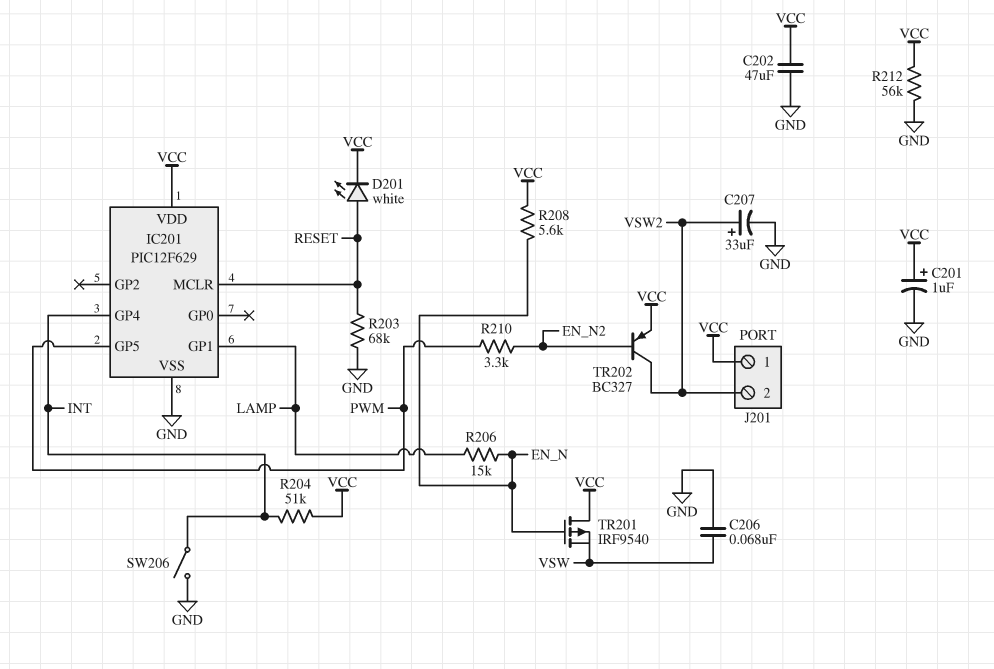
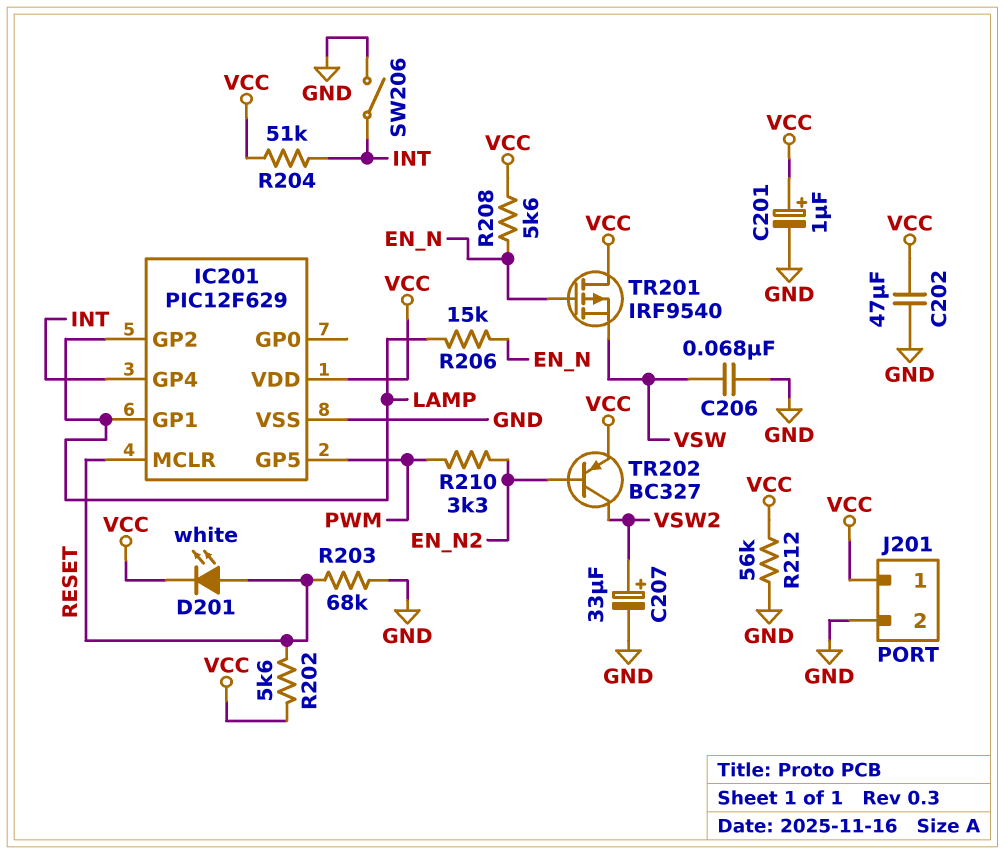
IC201 pin GP2: none -> LAMP
J201 pin 2: VSW2 -> GND
R202: none -> 5.6k (RESET, VCC)

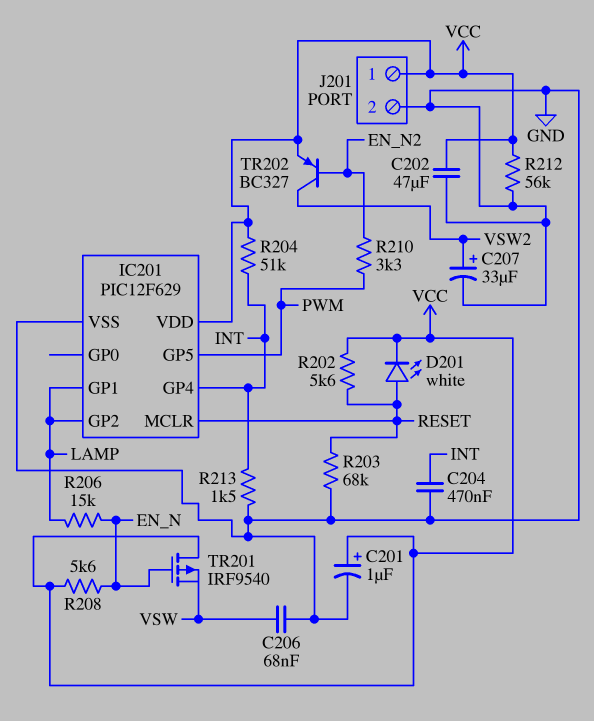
C204: none -> 470nF (GND, INT)
R213: none -> 1.5k (GND, INT)
SW206: switch (GND, INT) -> none

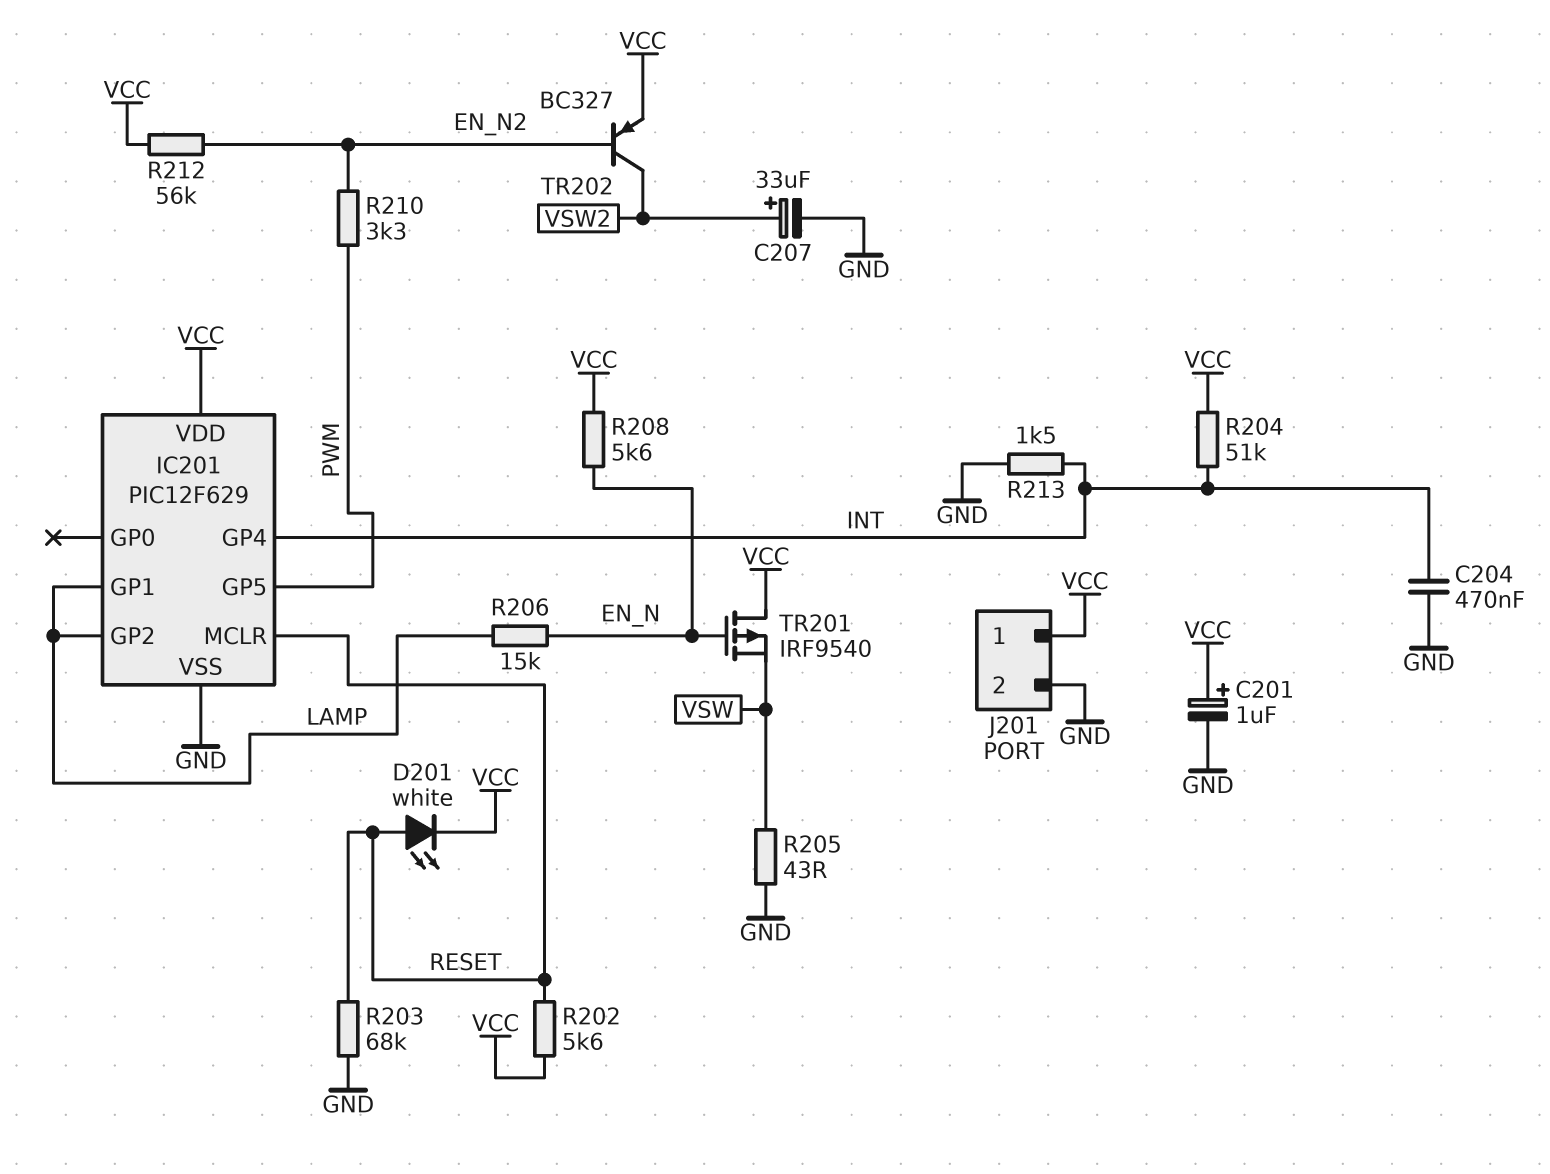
C202: 47uF (GND, VCC) -> none
C206: 68nF (GND, VSW) -> none
R205: none -> 43 (GND, VSW)
R212: 56k (GND, VCC) -> 56k (EN_N2, VCC)

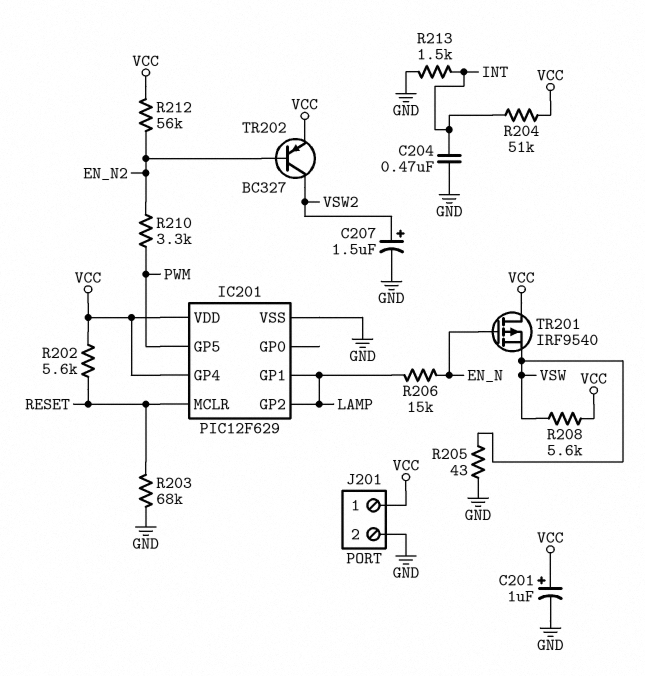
C207: 33uF (plus VSW2, minus GND) -> 1.5uF (plus VSW2, minus GND)
D201: LED white (A RESET, K VCC) -> none
IC201 pin GP4: INT -> VCC
R208: 5.6k (EN_N, VCC) -> 5.6k (VCC, VSW)

